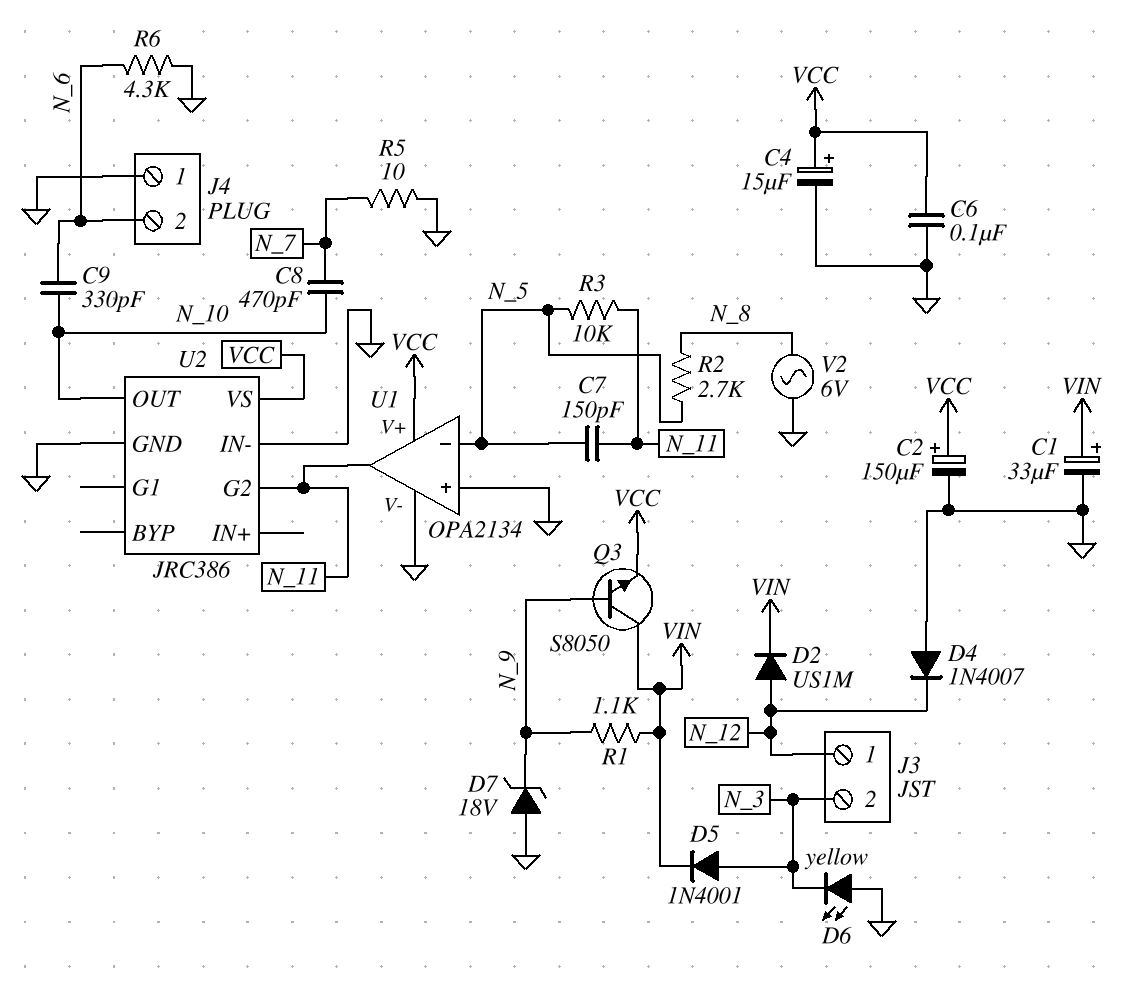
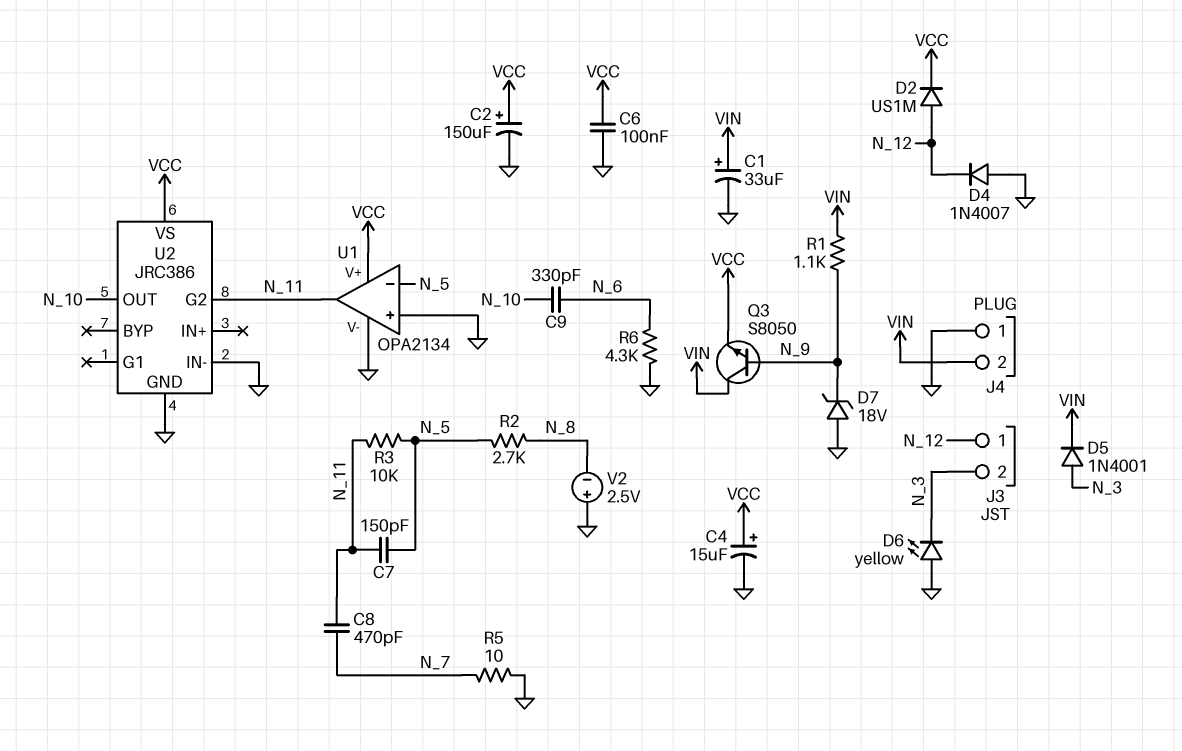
C8: 470pF (N_7, N_10) -> 470pF (N_7, N_11)
D2: diode US1M (A N_12, K VIN) -> diode US1M (A N_12, K VCC)
J4 pin 2: N_6 -> VIN
V2: AC 6V (GND, N_8) -> 2.5V (plus GND, minus N_8)

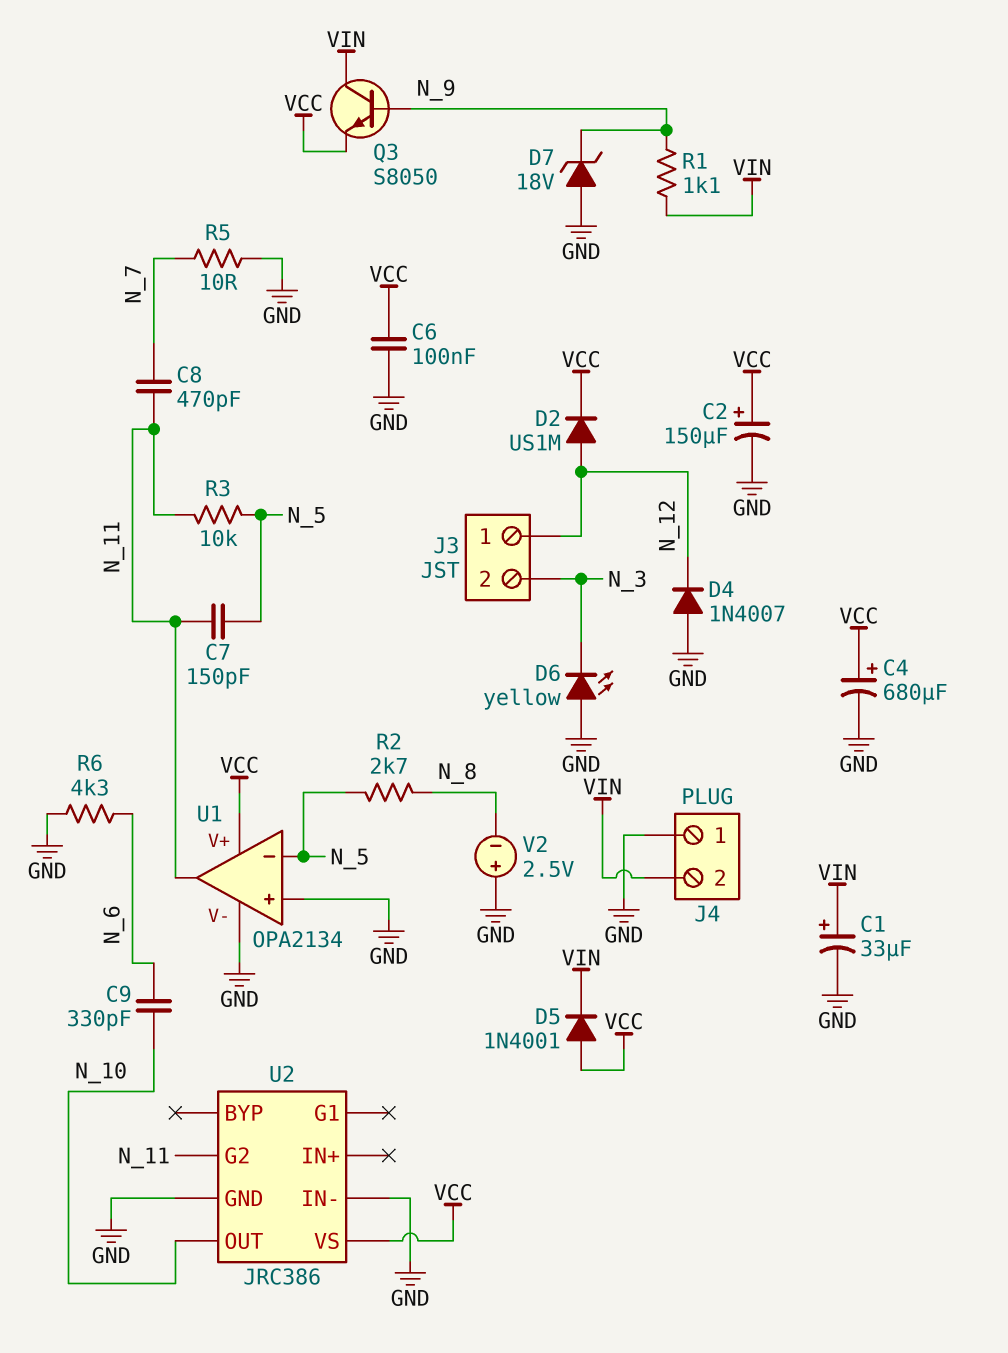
C4: 15uF (plus VCC, minus GND) -> 680uF (plus VCC, minus GND)
D5: diode 1N4001 (A N_3, K VIN) -> diode 1N4001 (A VCC, K VIN)

